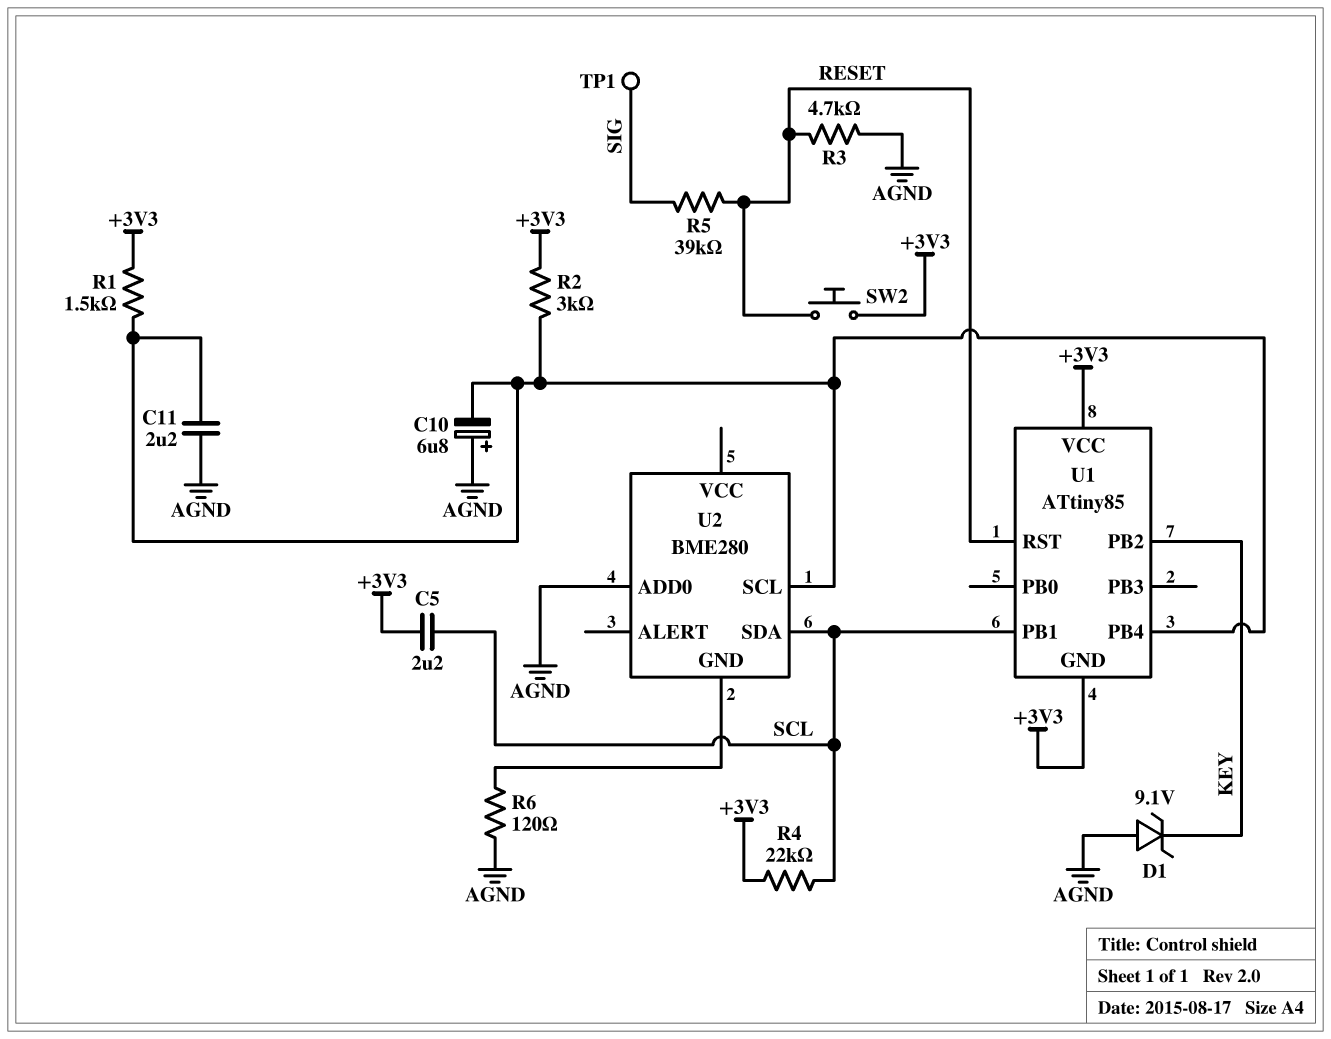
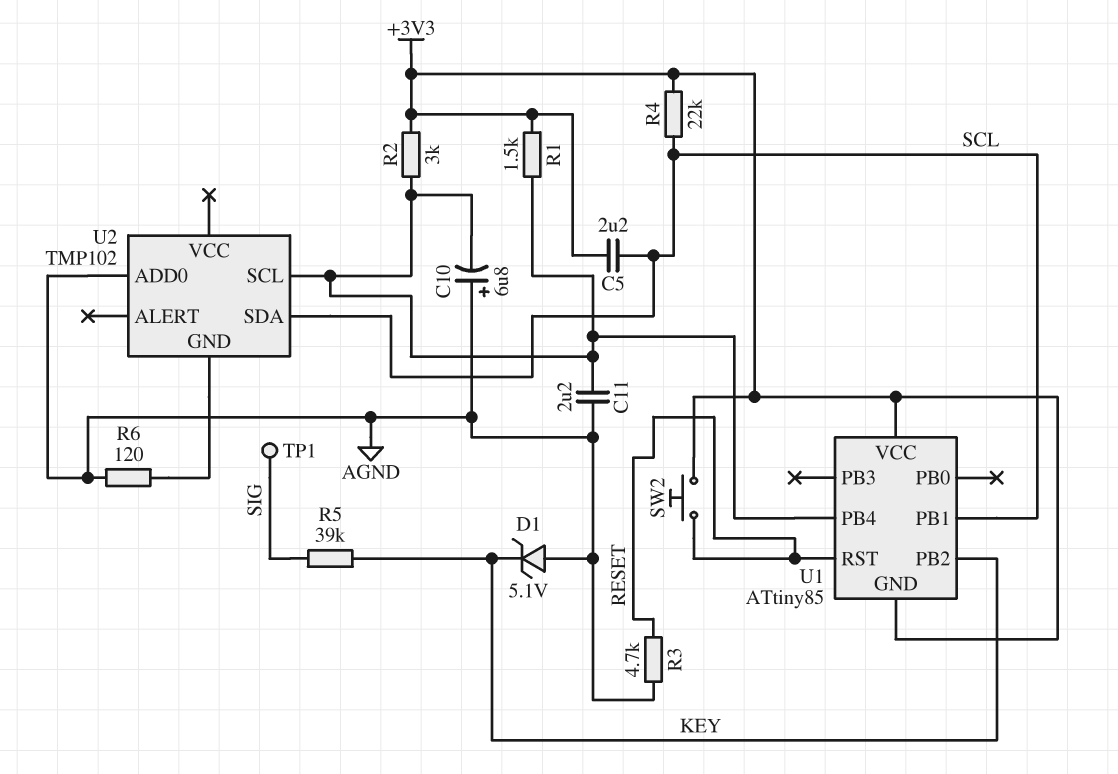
D1: zener 9.1V (A AGND, K KEY) -> zener 5.1V (A AGND, K KEY)
R5: 39k (RESET, SIG) -> 39k (KEY, SIG)
U2: BME280 -> TMP102

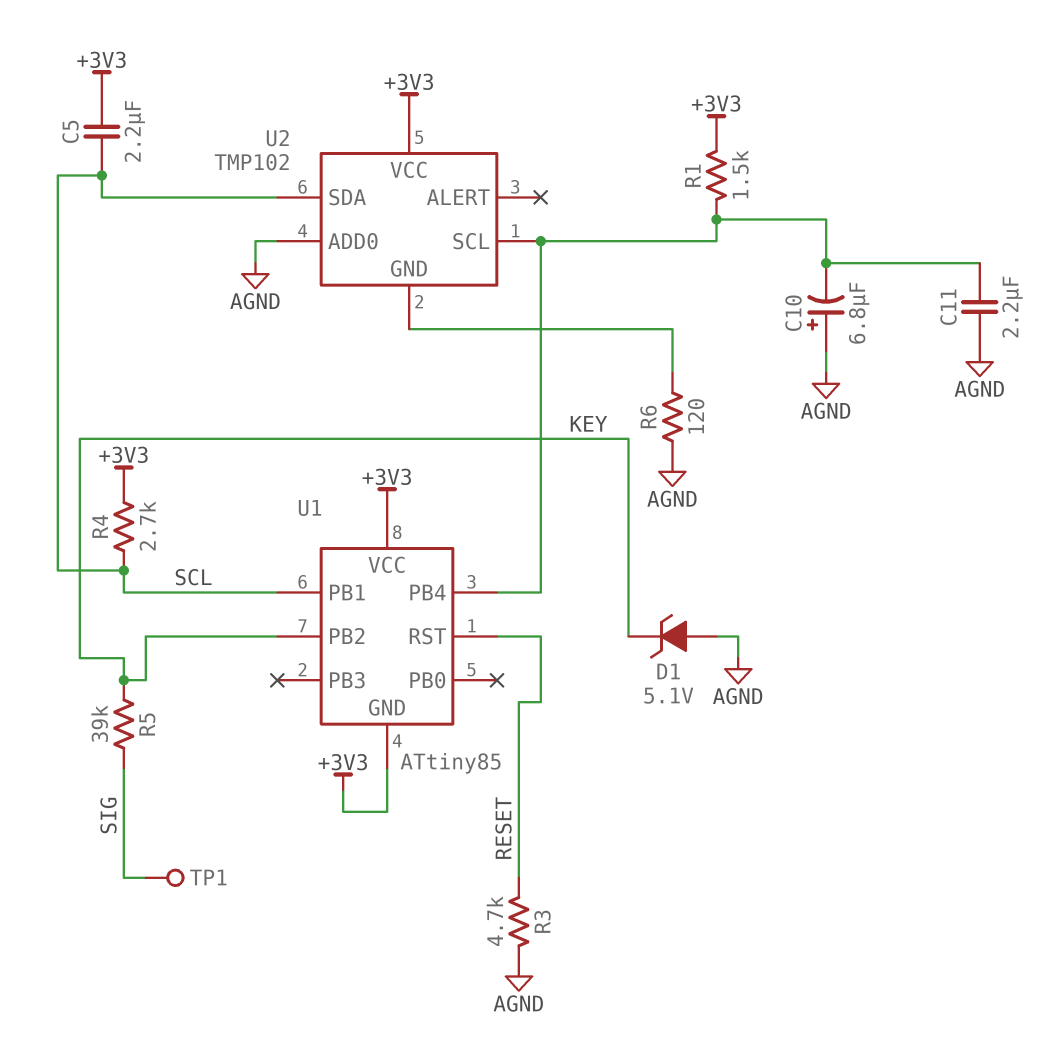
R2: 3k (+3V3, U1/PB4) -> none
R4: 22k (+3V3, SCL) -> 2.7k (+3V3, SCL)
SW2: button (+3V3, RESET) -> none
U2 pin VCC: none -> +3V3

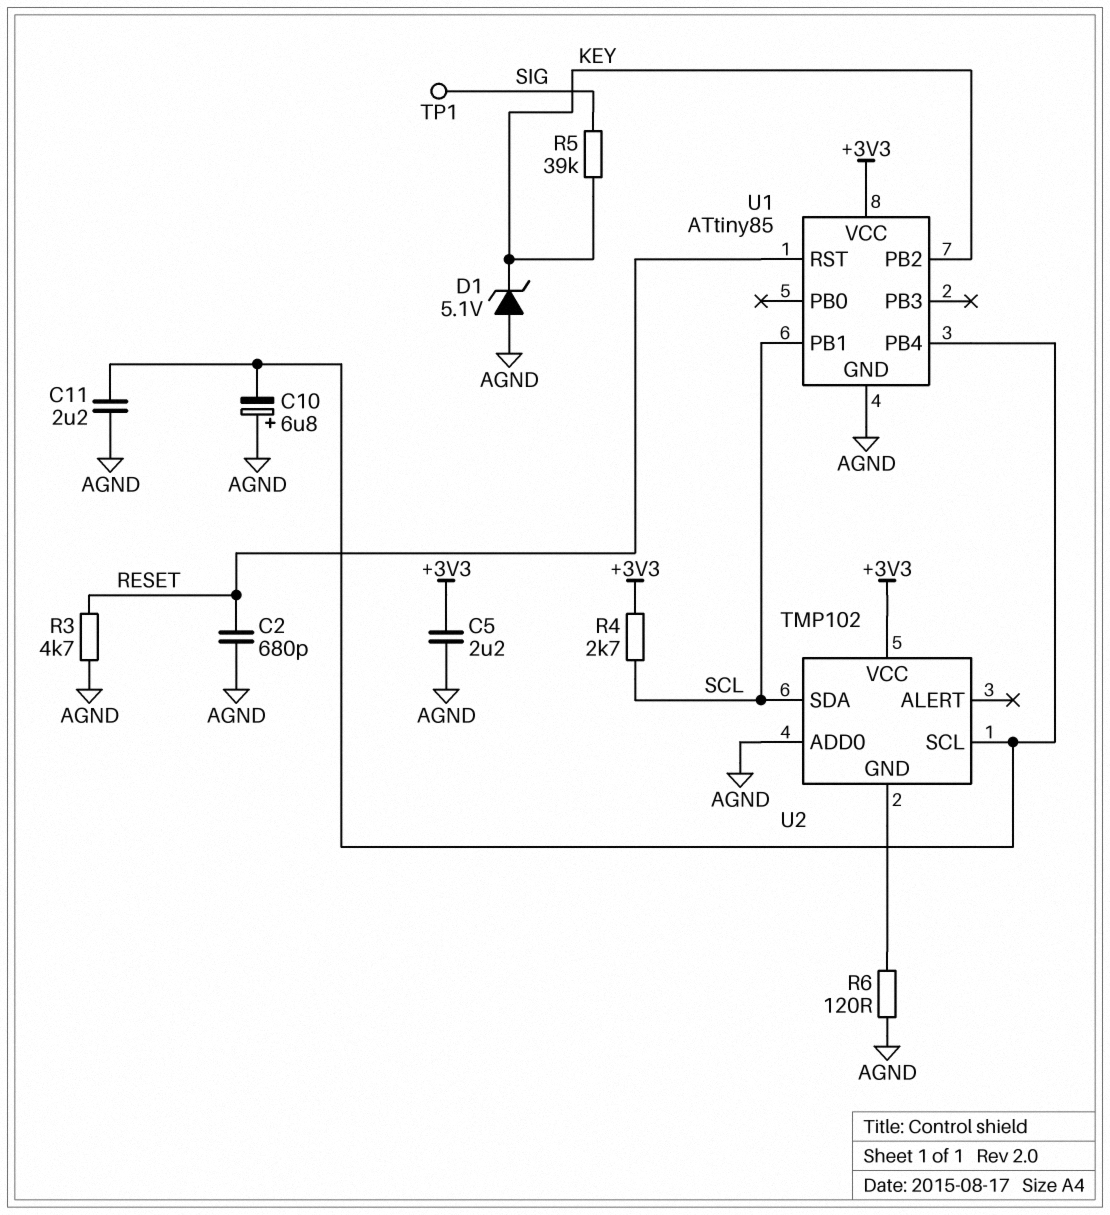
C2: none -> 680pF (AGND, RESET)
C5: 2.2uF (+3V3, SCL) -> 2.2uF (+3V3, AGND)
R1: 1.5k (+3V3, U1/PB4) -> none
U1 pin GND: +3V3 -> AGND

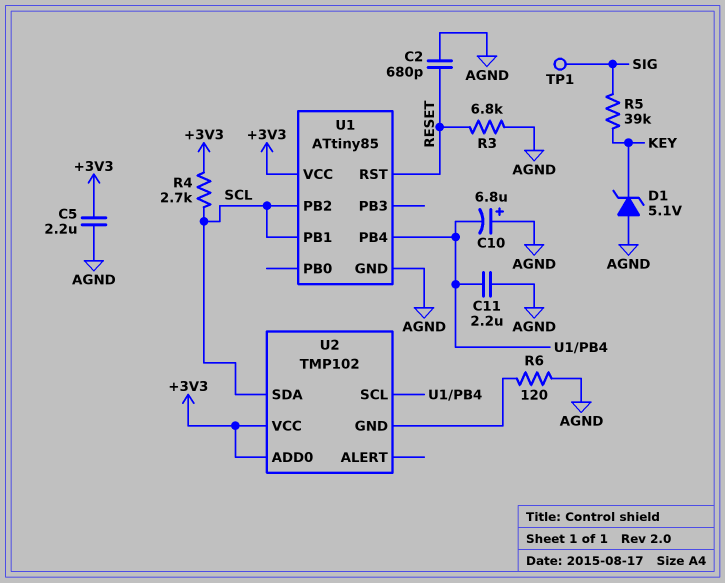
R3: 4.7k (AGND, RESET) -> 6.8k (AGND, RESET)
U1 pin PB2: KEY -> SCL
U2 pin ADD0: AGND -> +3V3

